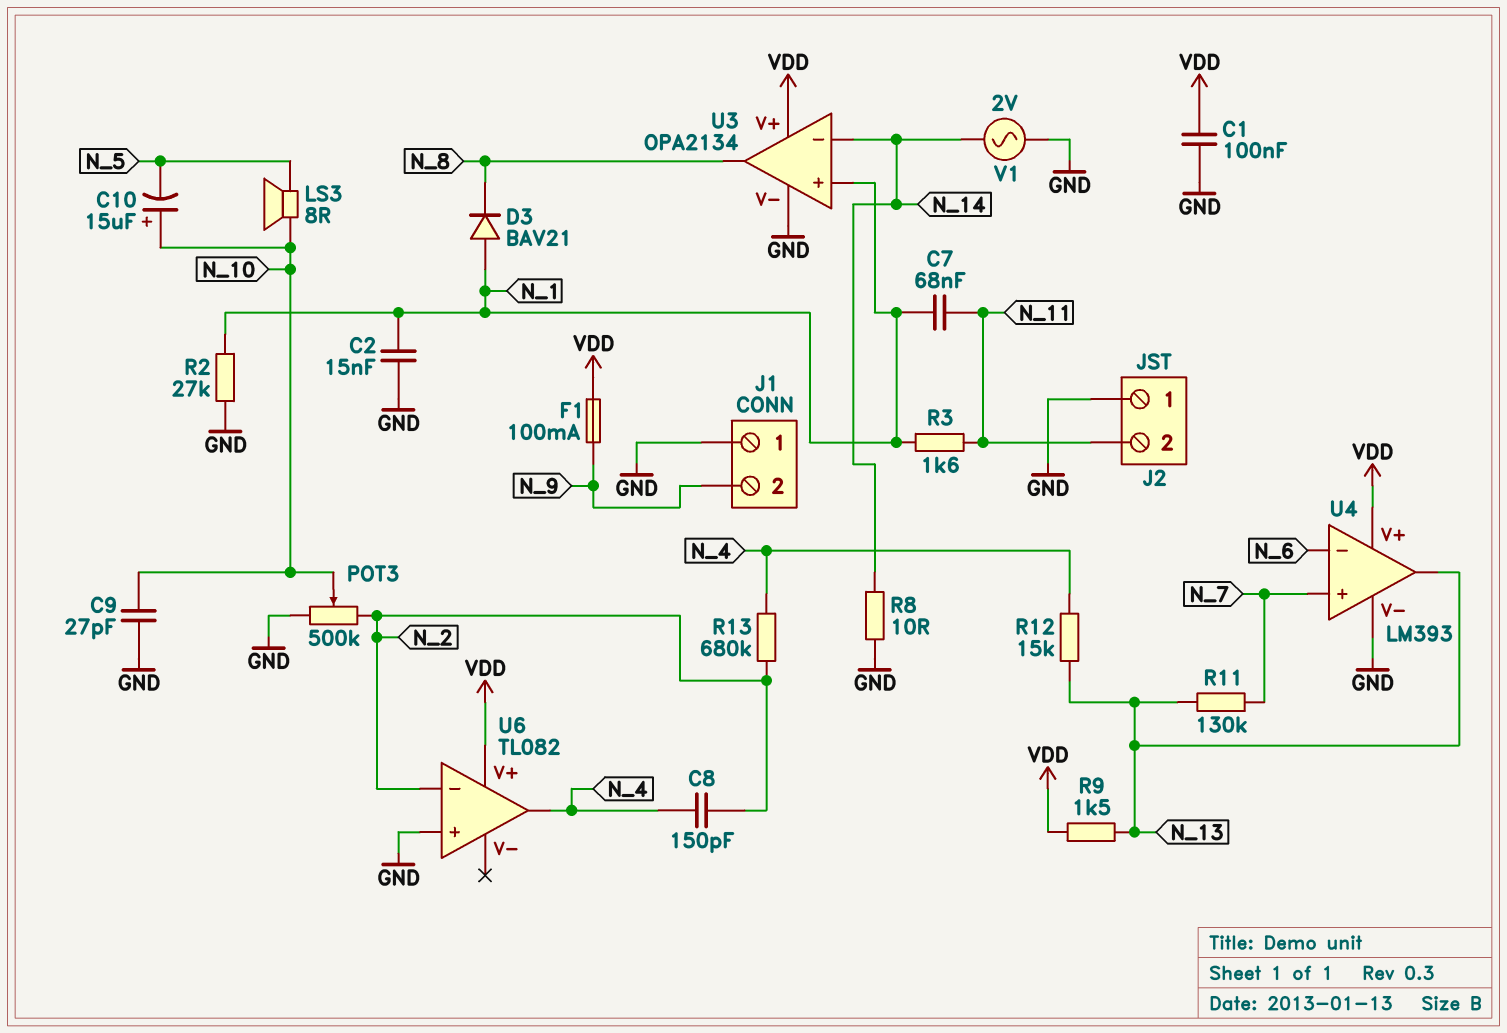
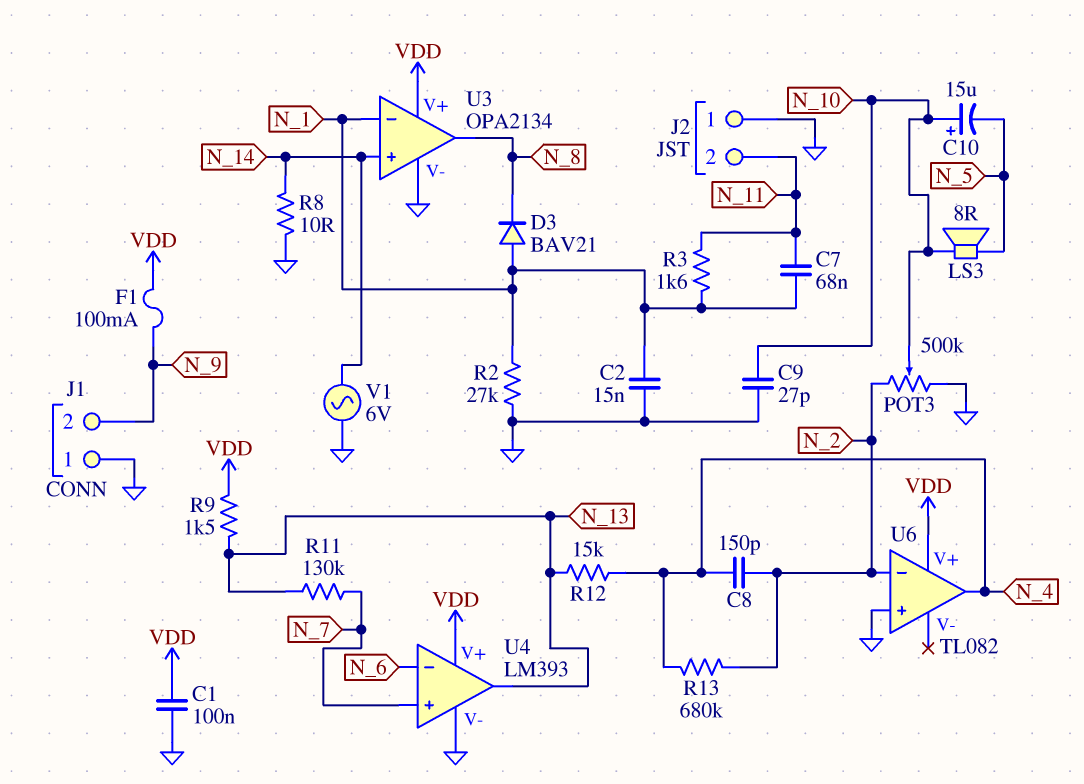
U3 pin in+: N_1 -> N_14
U3 pin in-: N_14 -> N_1
V1: AC 2V (GND, N_14) -> AC 6V (GND, N_14)

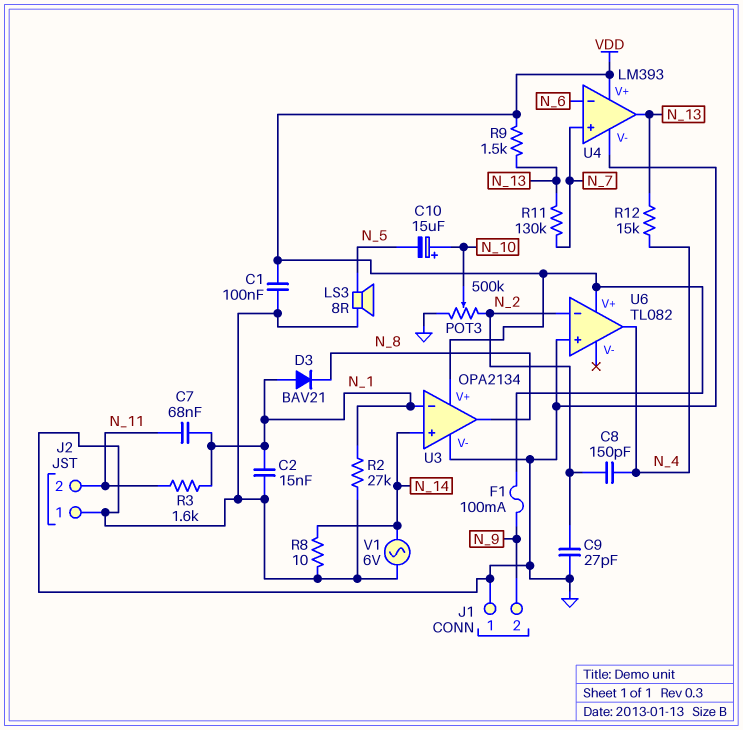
C9: 27pF (GND, N_10) -> 27pF (GND, N_2)
LS3: speaker 8R (N_5, N_10) -> speaker 8R (GND, N_5)
R13: 680k (N_2, N_4) -> none

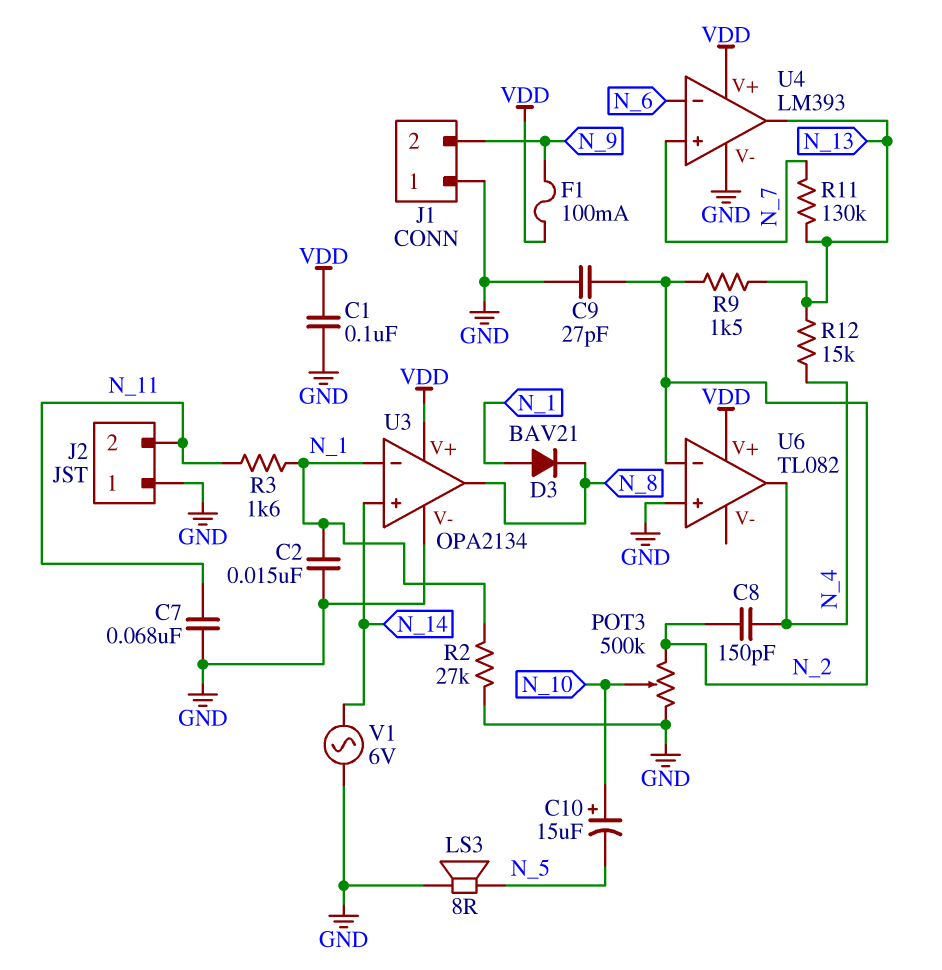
C7: 68nF (N_1, N_11) -> 68nF (GND, N_11)
R8: 10 (GND, N_14) -> none
R9: 1.5k (N_13, VDD) -> 1.5k (N_2, N_13)

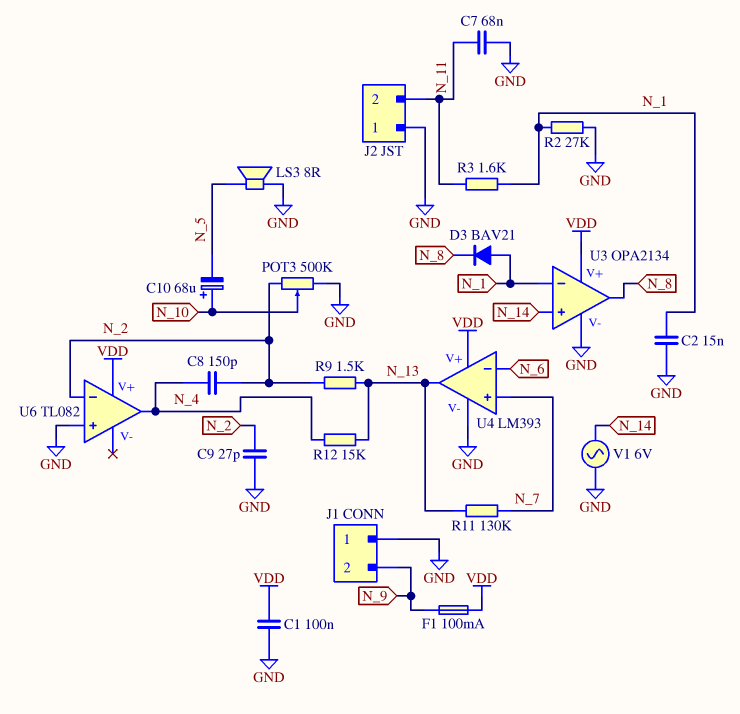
C10: 15uF (plus N_10, minus N_5) -> 68uF (plus N_10, minus N_5)

